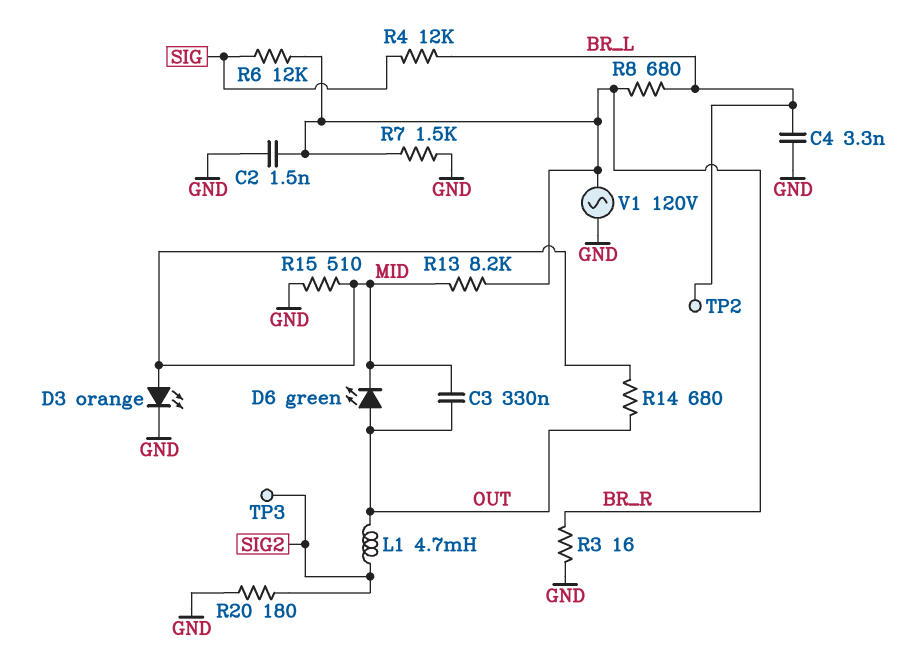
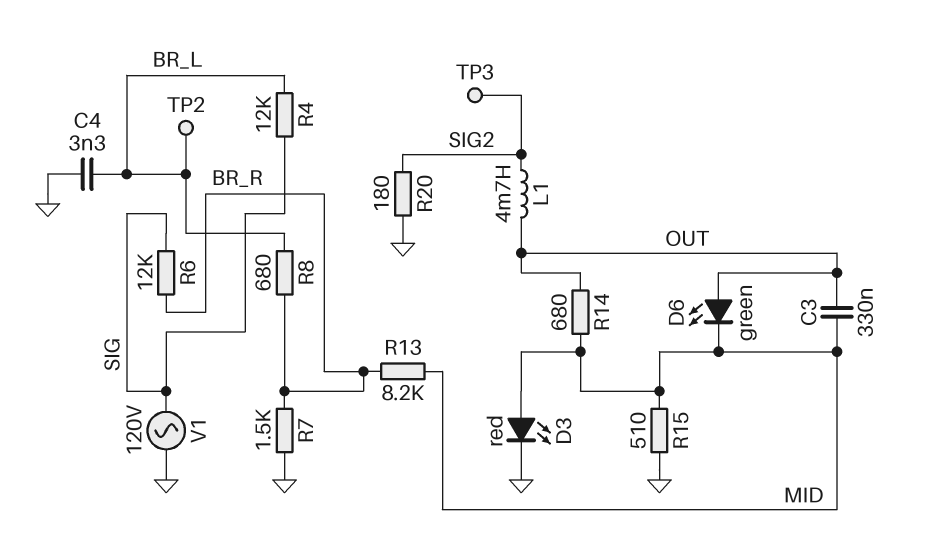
C2: 1.5nF (BR_R, GND) -> none
D3: LED orange (A MID, K GND) -> LED red (A MID, K GND)
R3: 16 (BR_R, GND) -> none
V1: AC 120V (BR_R, GND) -> AC 120V (GND, SIG)

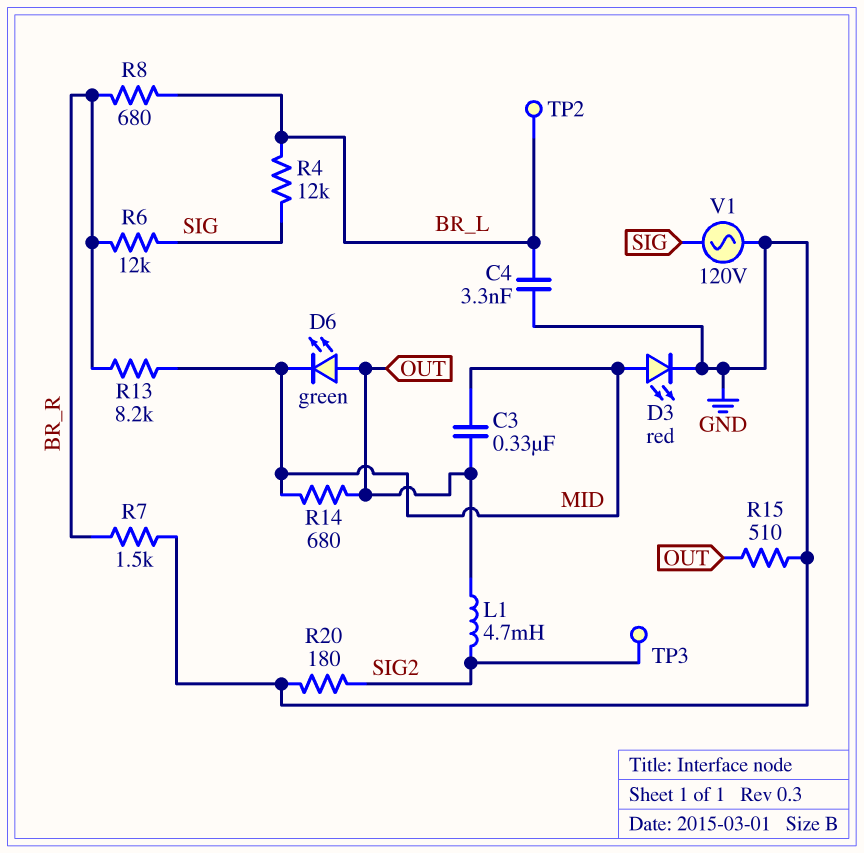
R15: 510 (GND, MID) -> 510 (GND, OUT)

